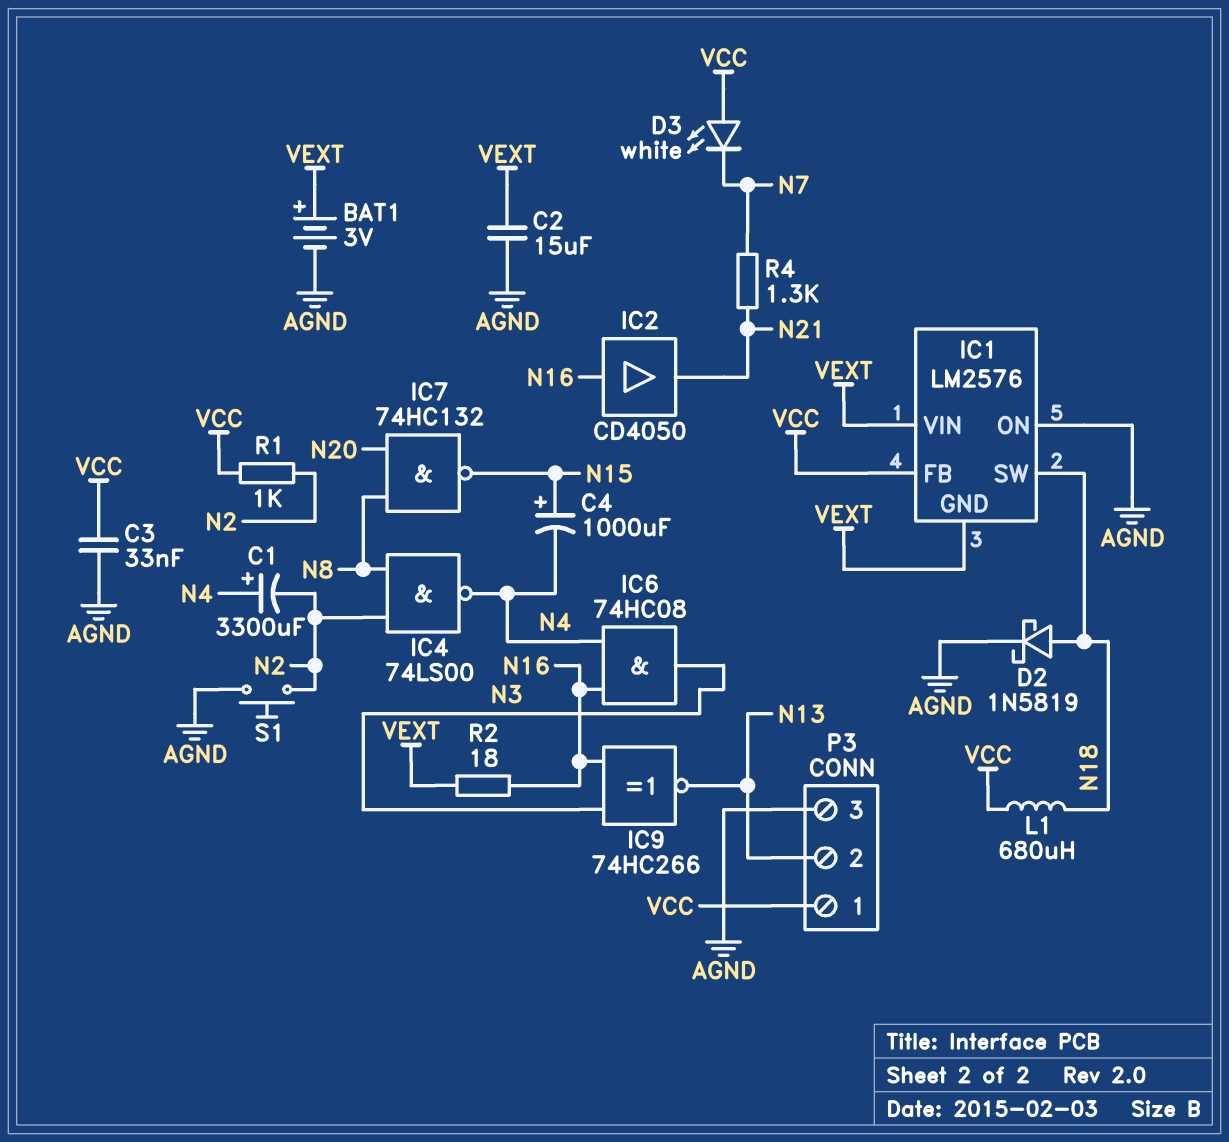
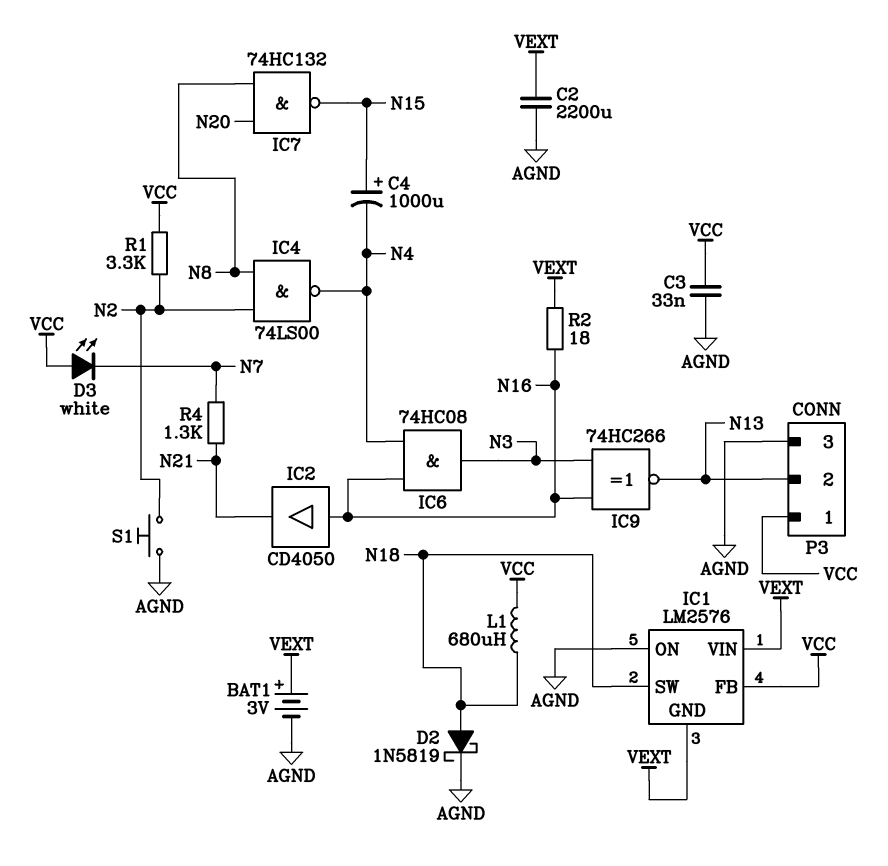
C1: 3300uF (plus N4, minus N2) -> none
C2: 15uF (AGND, VEXT) -> 2200uF (AGND, VEXT)
R1: 1k (N2, VCC) -> 3.3k (N2, VCC)

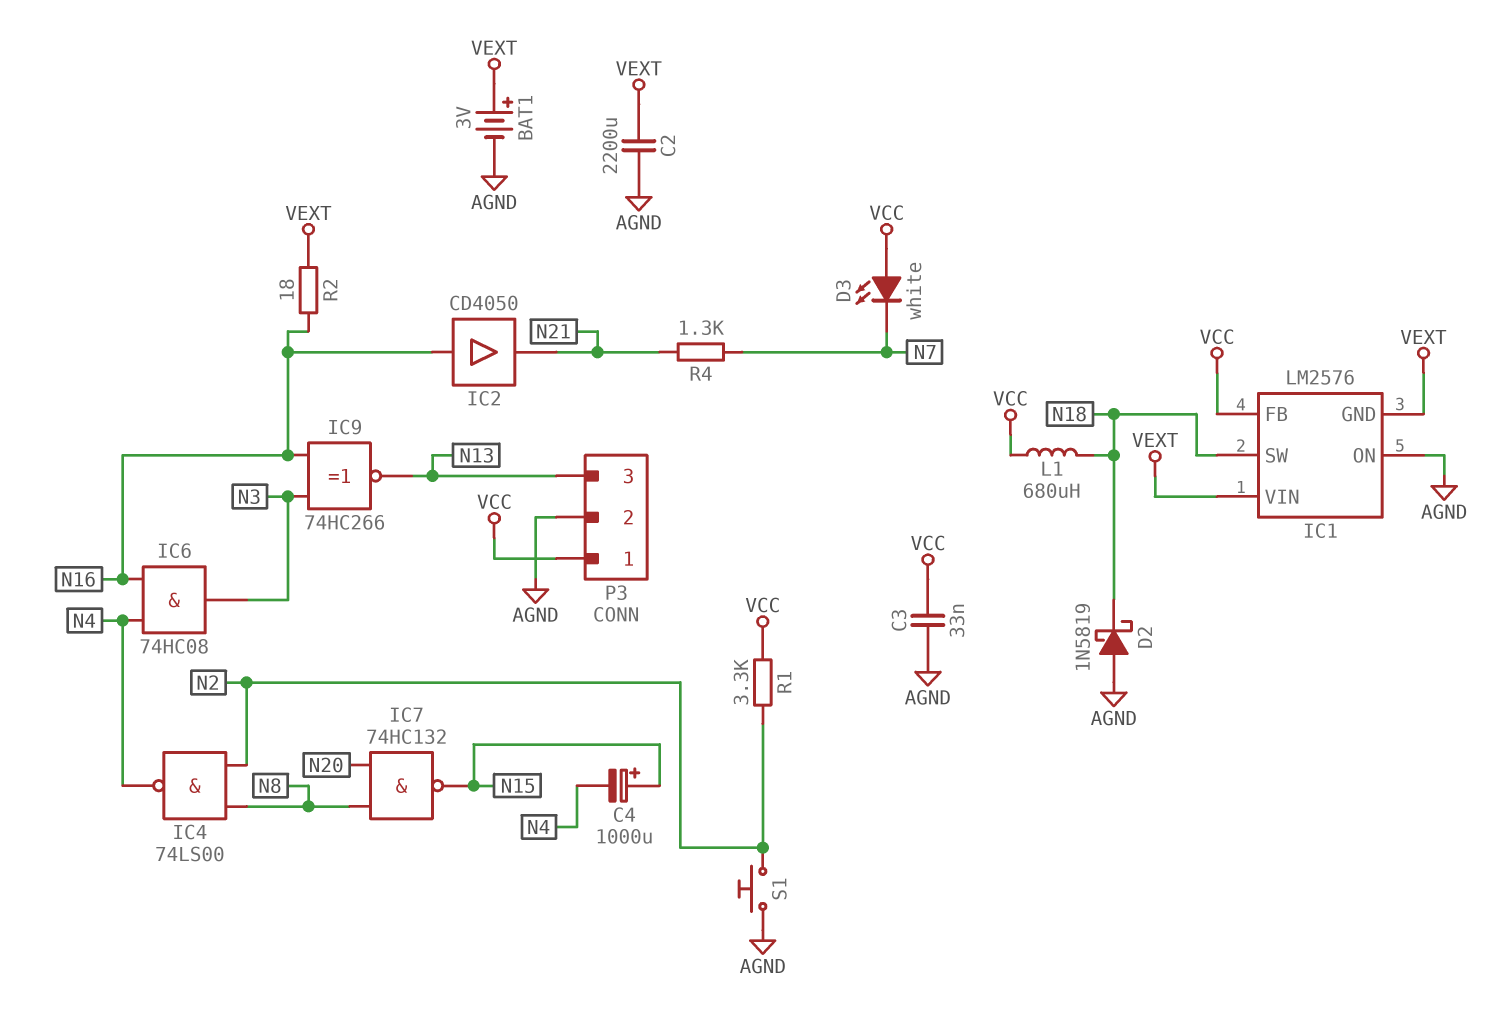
D2: schottky 1N5819 (A N18, K AGND) -> schottky 1N5819 (A AGND, K N18)
P3 pin 2: N13 -> AGND
P3 pin 3: AGND -> N13

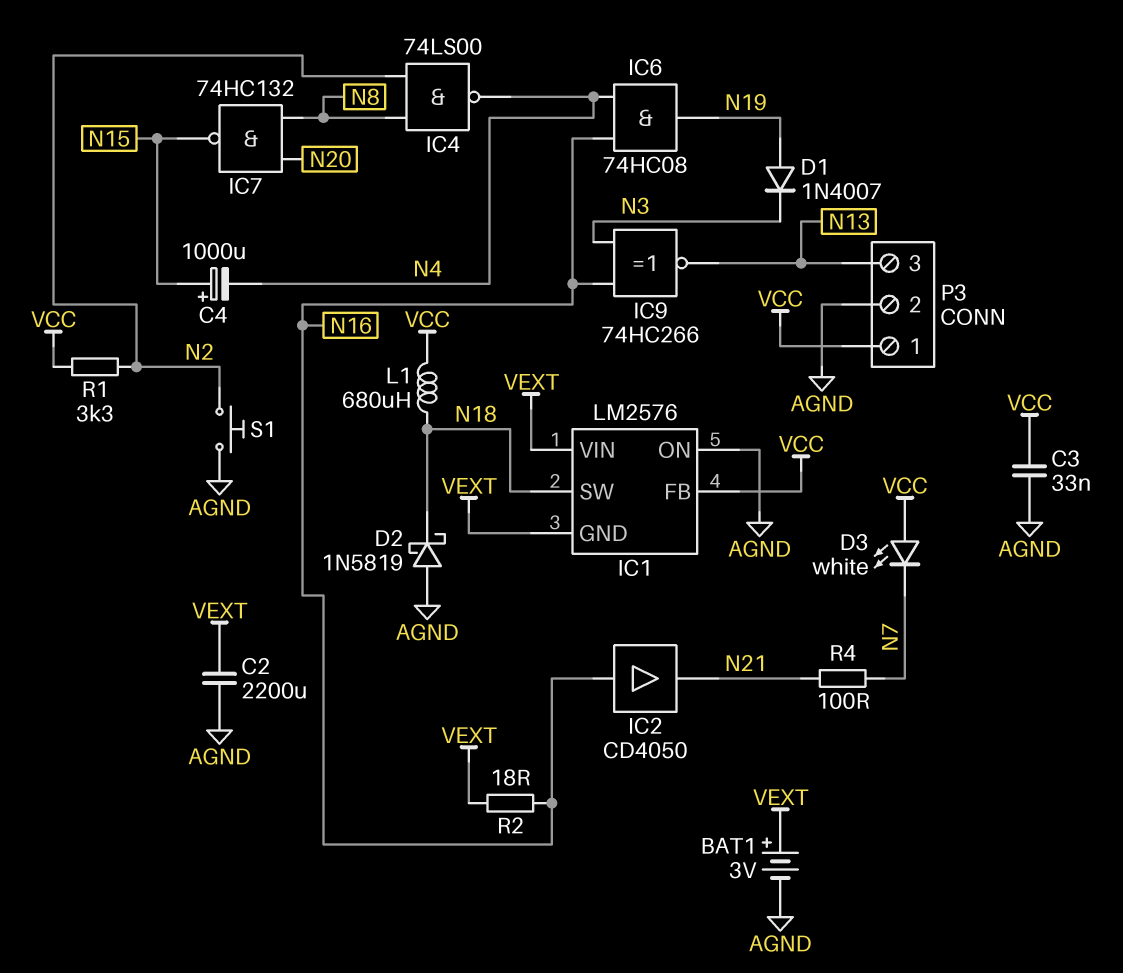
D1: none -> diode 1N4007 (A N19, K N3)
IC6: AND 74HC08 (in N4, in N16, out N3) -> AND 74HC08 (in N4, in N16, out N19)
R4: 1.3k (N7, N21) -> 100 (N7, N21)

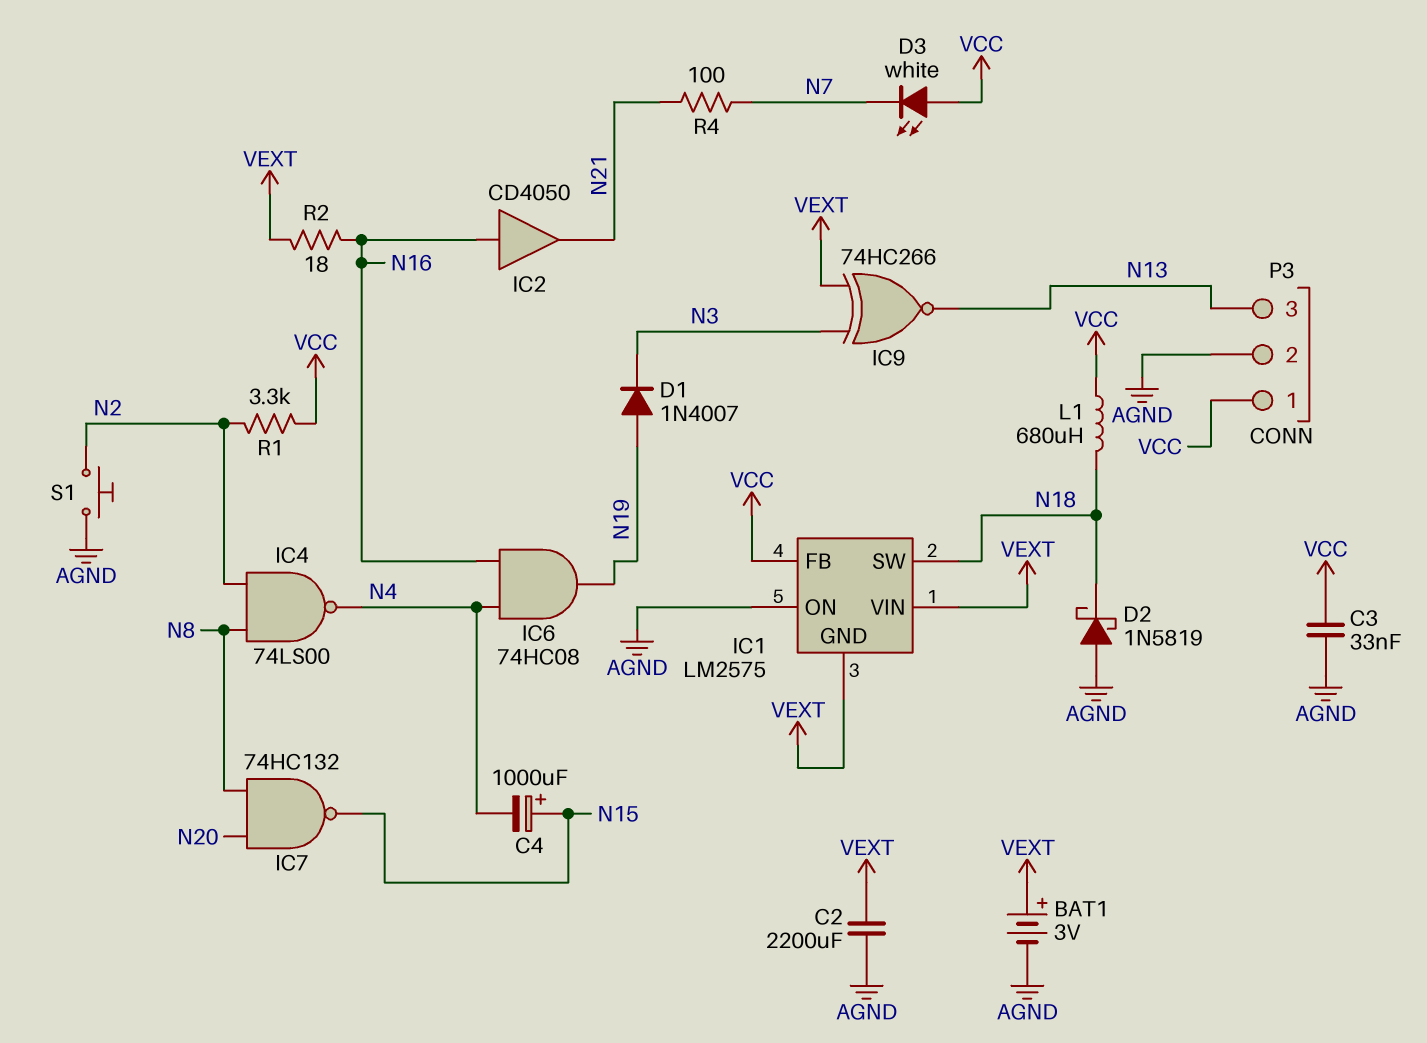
IC1: LM2576 -> LM2575
IC9: XNOR 74HC266 (in N3, in N16, out N13) -> XNOR 74HC266 (in N3, in VEXT, out N13)

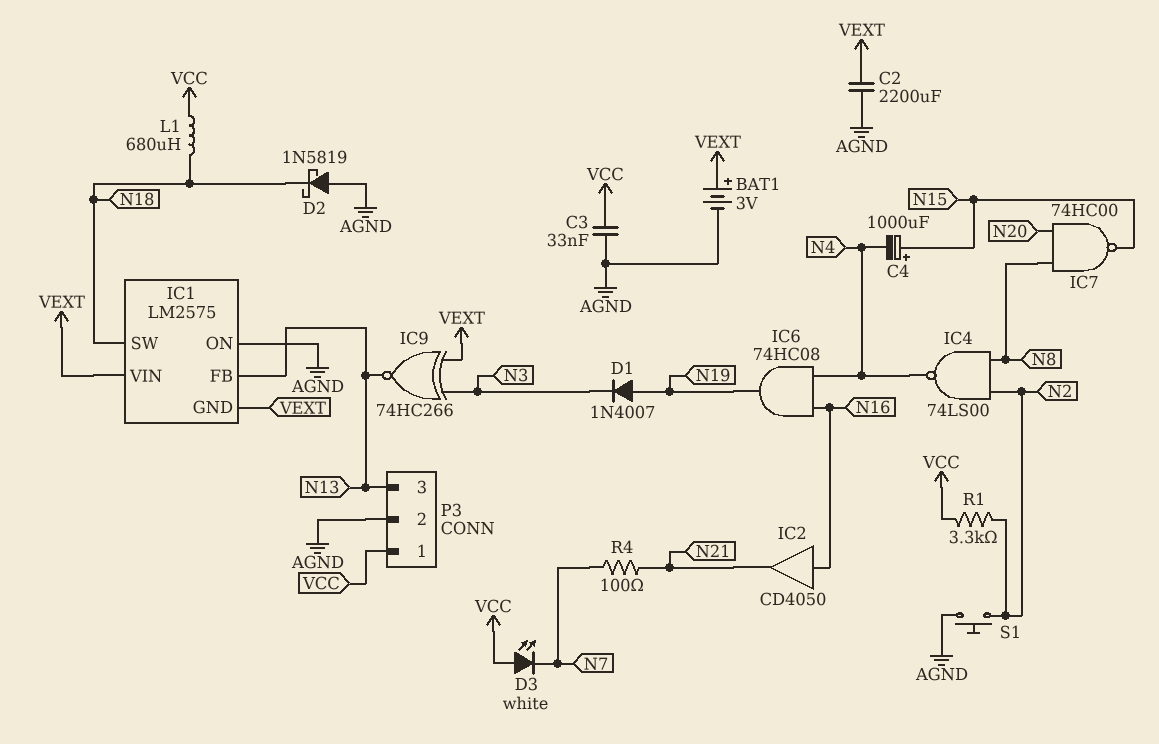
IC1 pin FB: VCC -> N13
IC7: NAND 74HC132 (in N8, in N20, out N15) -> NAND 74HC00 (in N8, in N20, out N15)
R2: 18 (N16, VEXT) -> none

